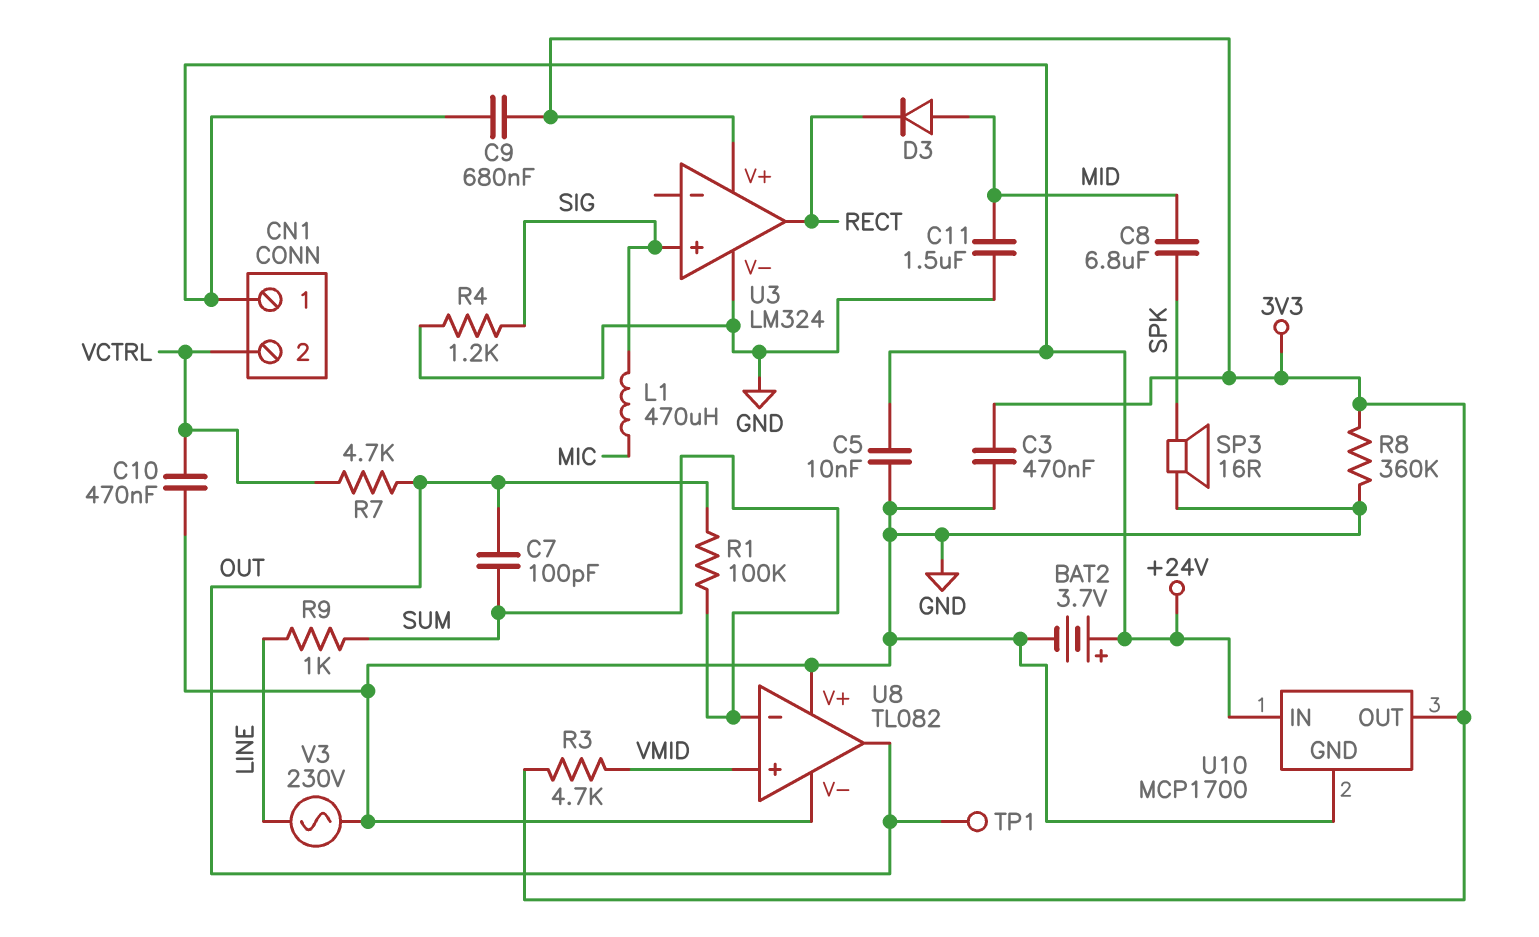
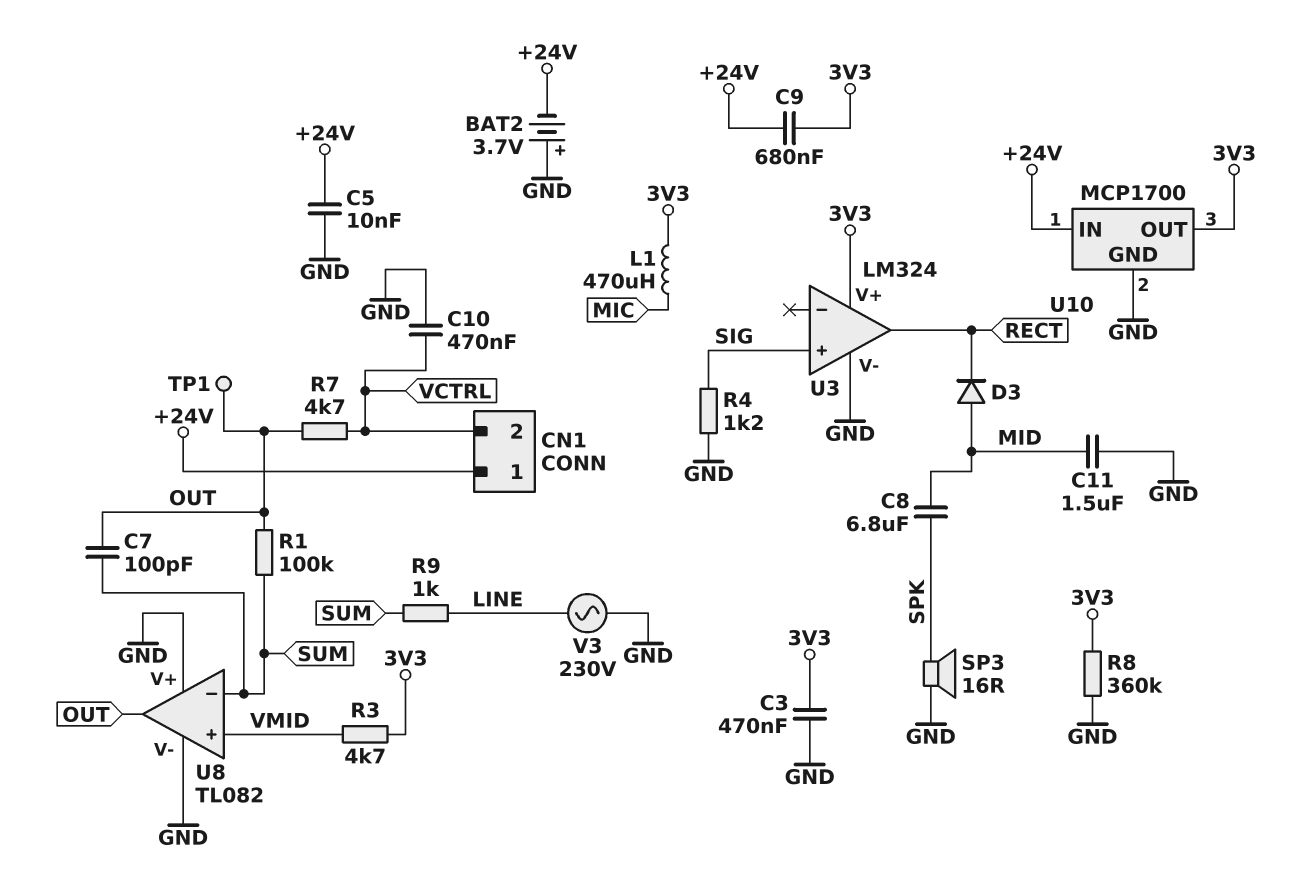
BAT2: 3.7V (plus +24V, minus GND) -> 3.7V (plus GND, minus +24V)
L1: 470uH (MIC, SIG) -> 470uH (3V3, MIC)

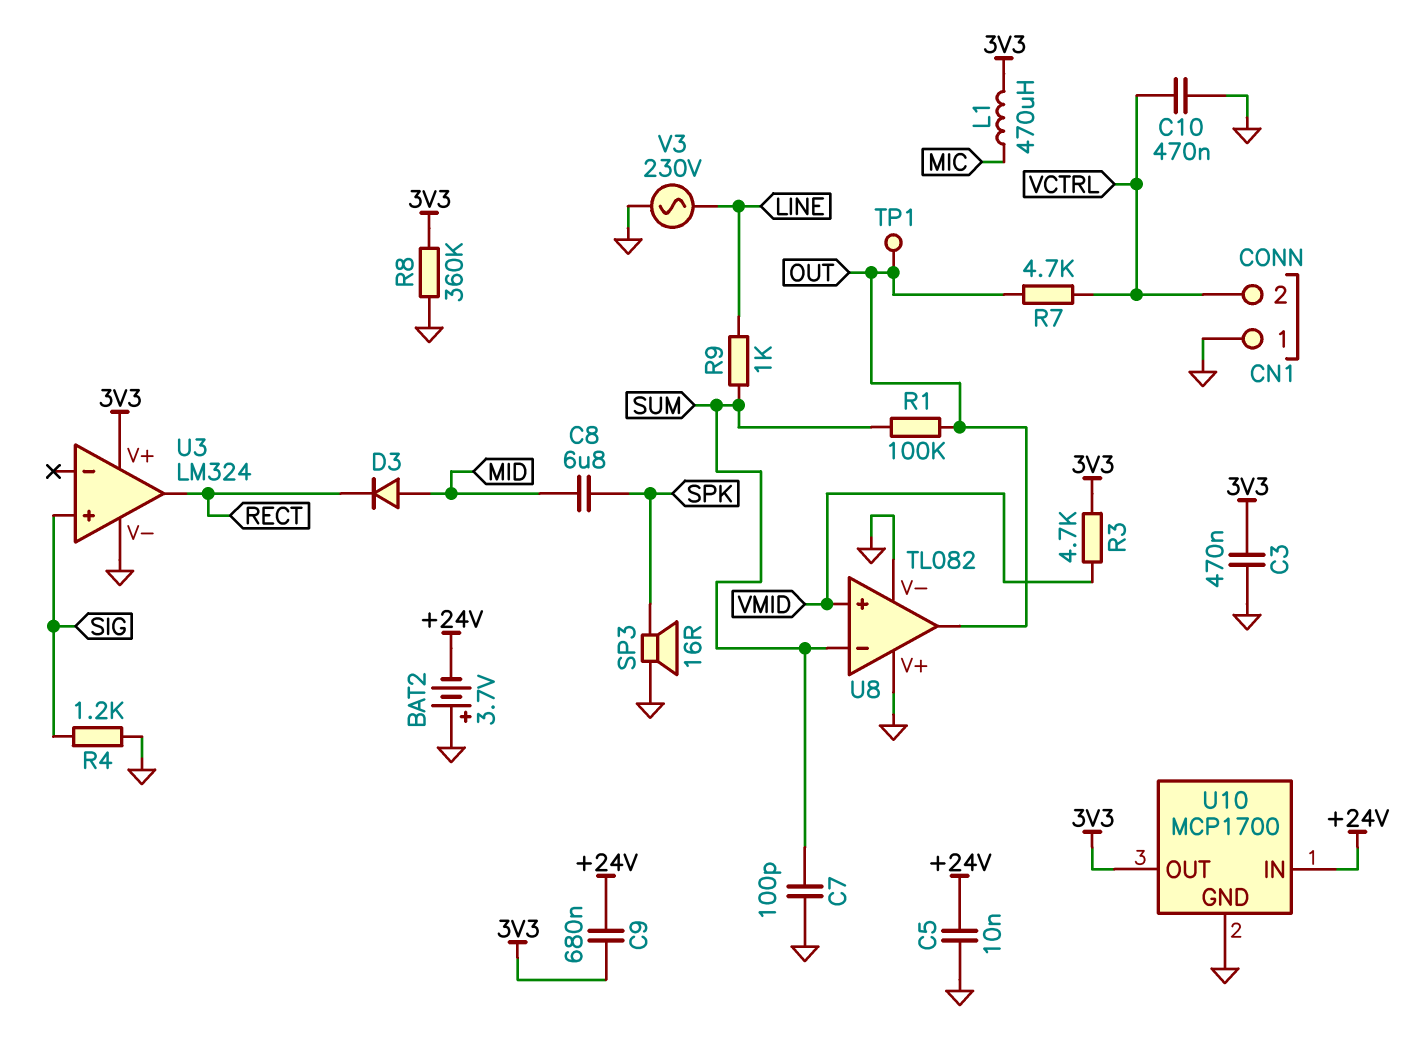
C7: 100pF (OUT, SUM) -> 100pF (GND, SUM)
C11: 1.5uF (GND, MID) -> none
CN1 pin 1: +24V -> GND

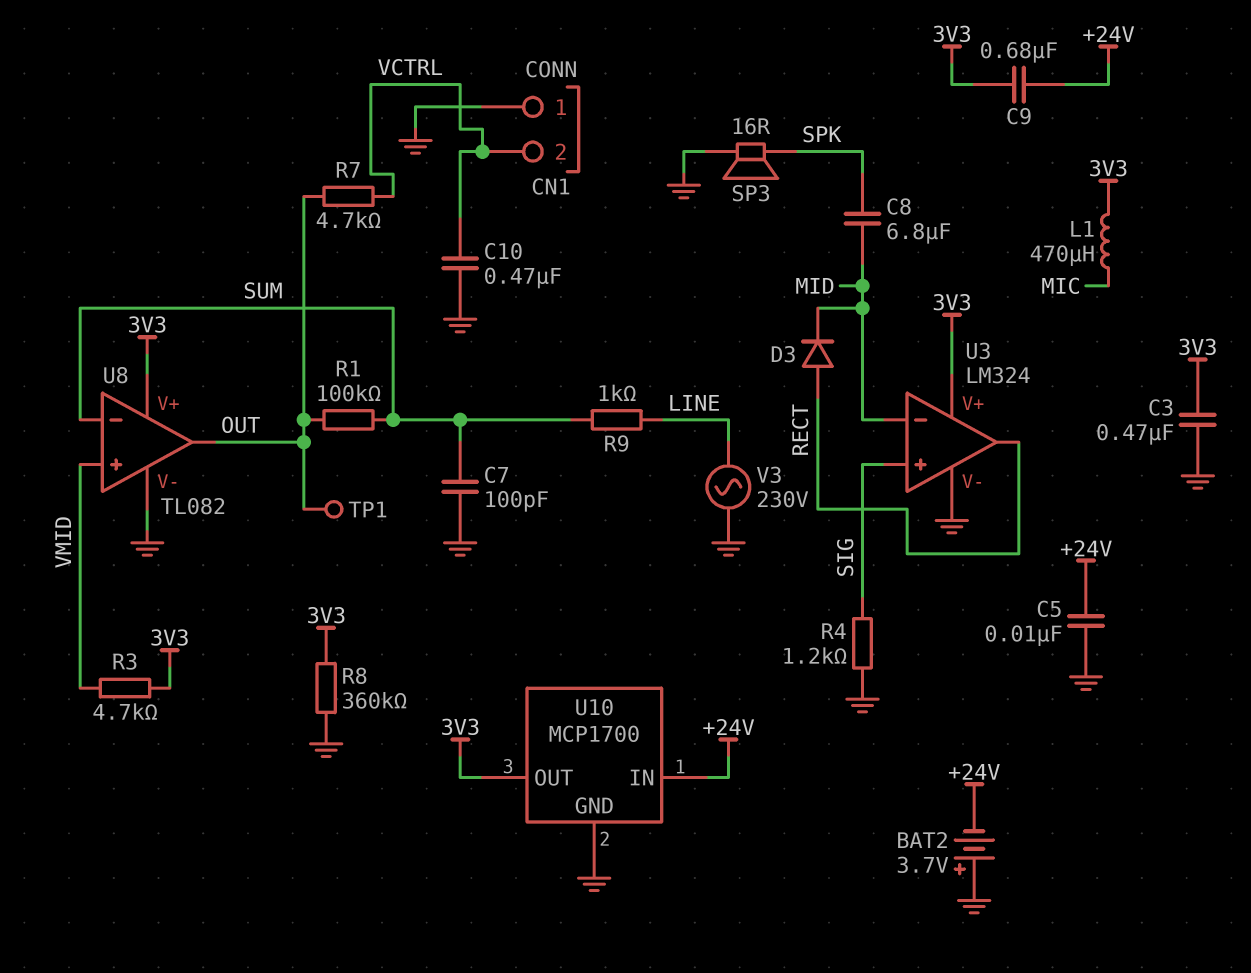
D3: diode (A MID, K RECT) -> diode (A RECT, K MID)
U3 pin in-: none -> MID
U8 pin V+: GND -> 3V3

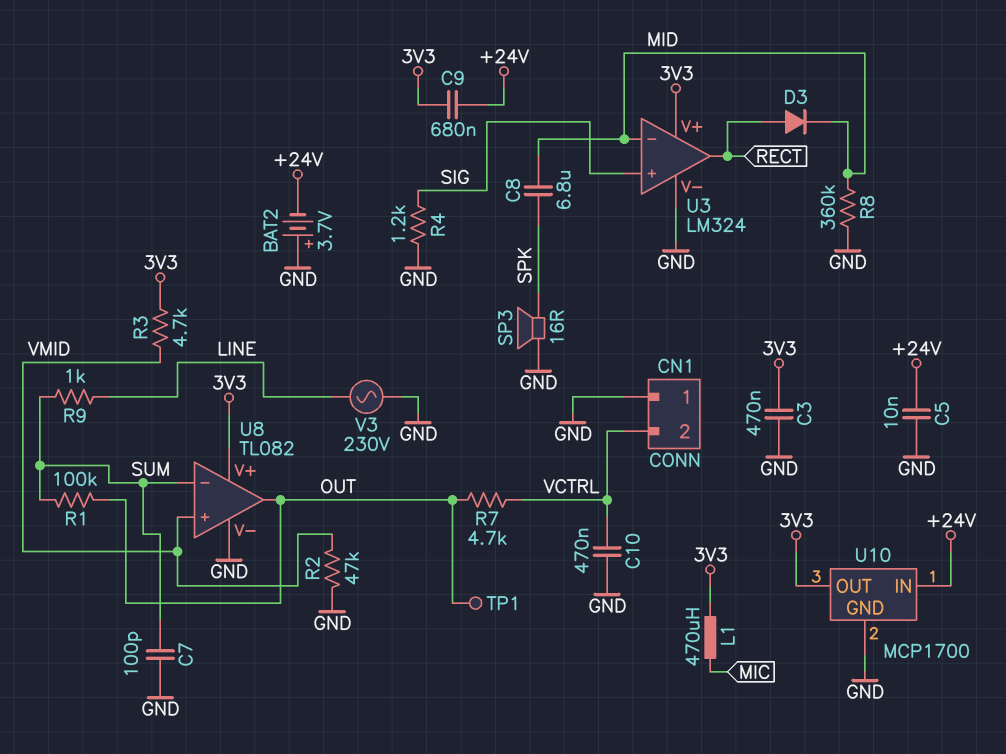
R2: none -> 47k (GND, VMID)
R8: 360k (3V3, GND) -> 360k (GND, MID)

